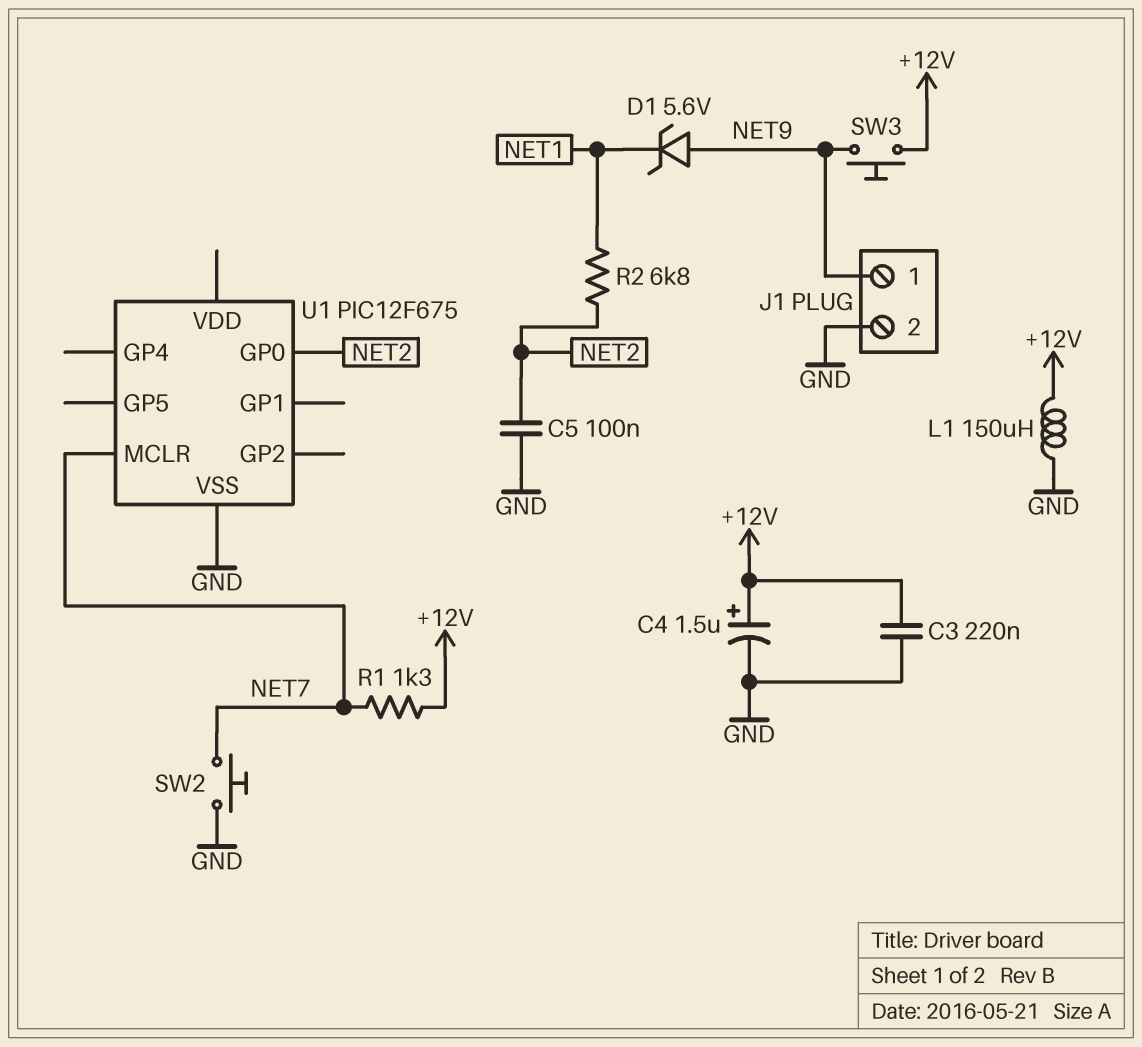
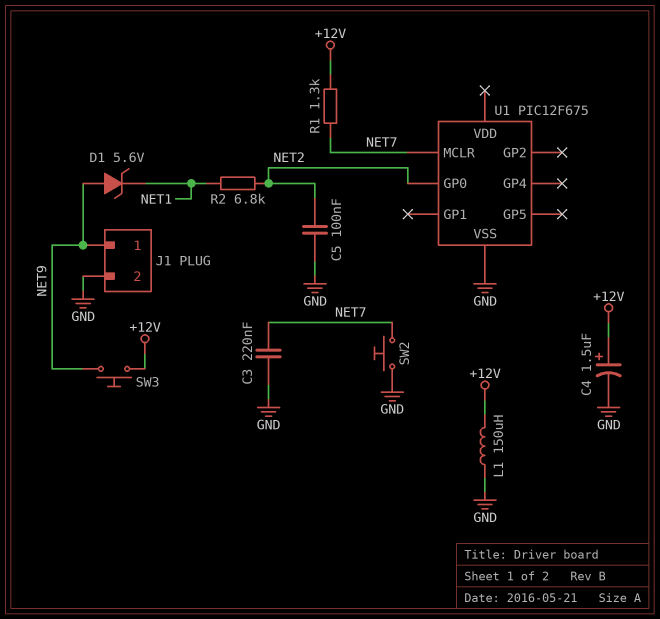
C3: 220nF (+12V, GND) -> 220nF (GND, NET7)

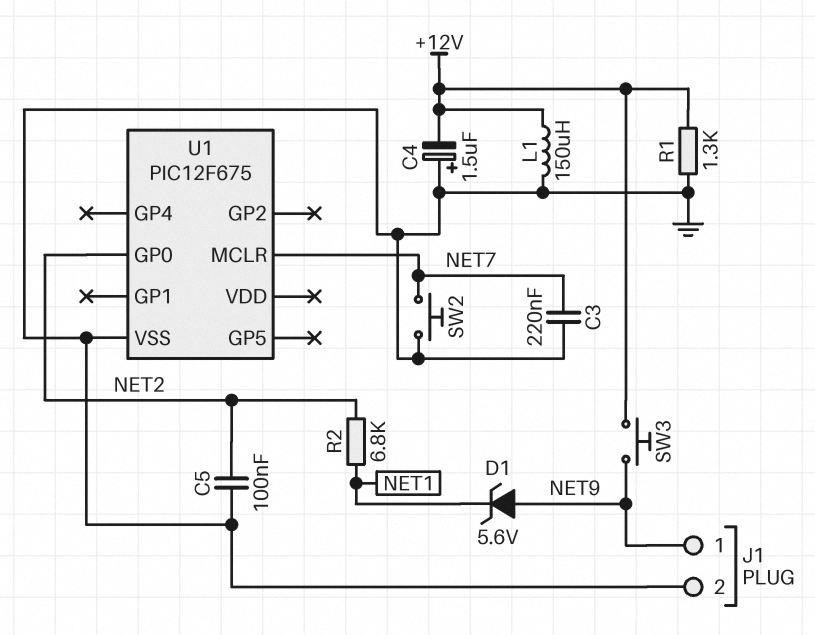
C4: 1.5uF (plus +12V, minus GND) -> 1.5uF (plus GND, minus +12V)
R1: 1.3k (+12V, NET7) -> 1.3k (+12V, GND)

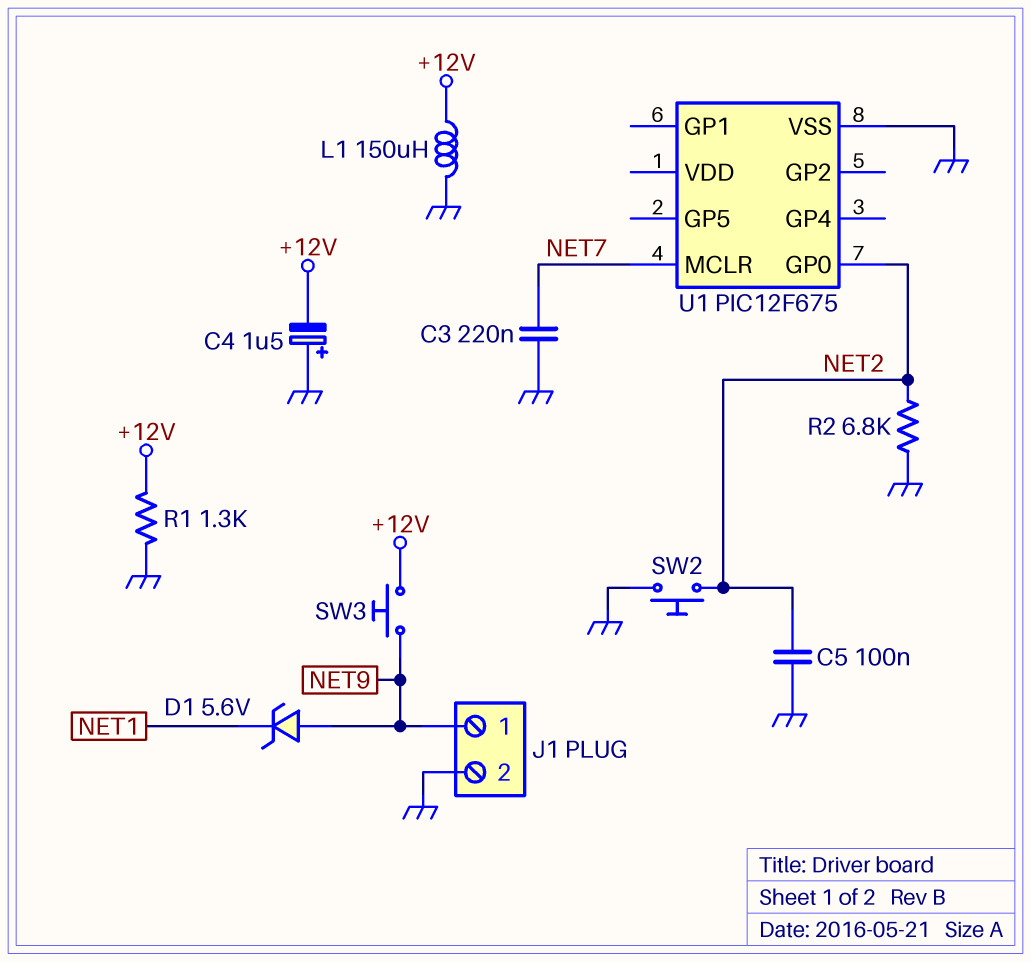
R2: 6.8k (NET1, NET2) -> 6.8k (GND, NET2)
SW2: button (GND, NET7) -> button (GND, NET2)

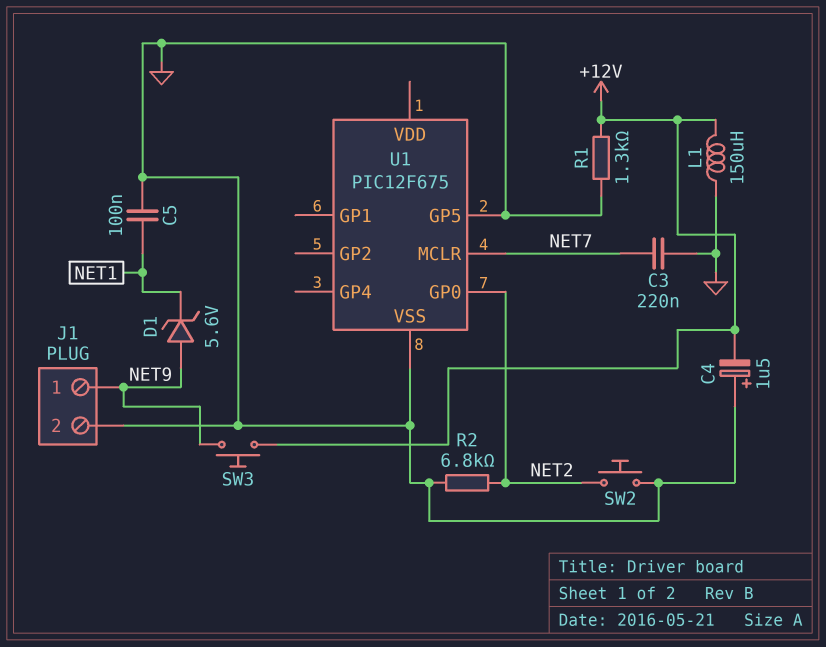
C5: 100nF (GND, NET2) -> 100nF (GND, NET1)
U1 pin GP5: none -> GND

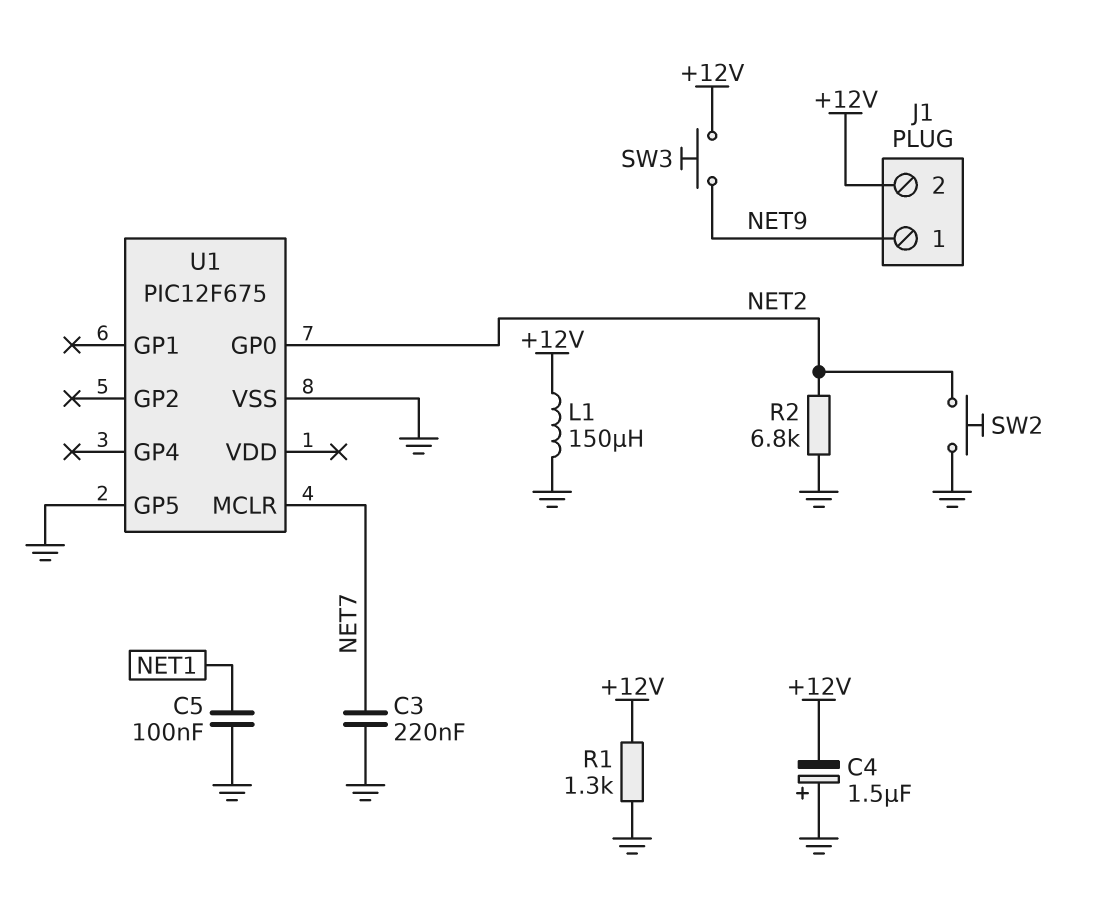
D1: zener 5.6V (A NET9, K NET1) -> none
J1 pin 2: GND -> +12V

